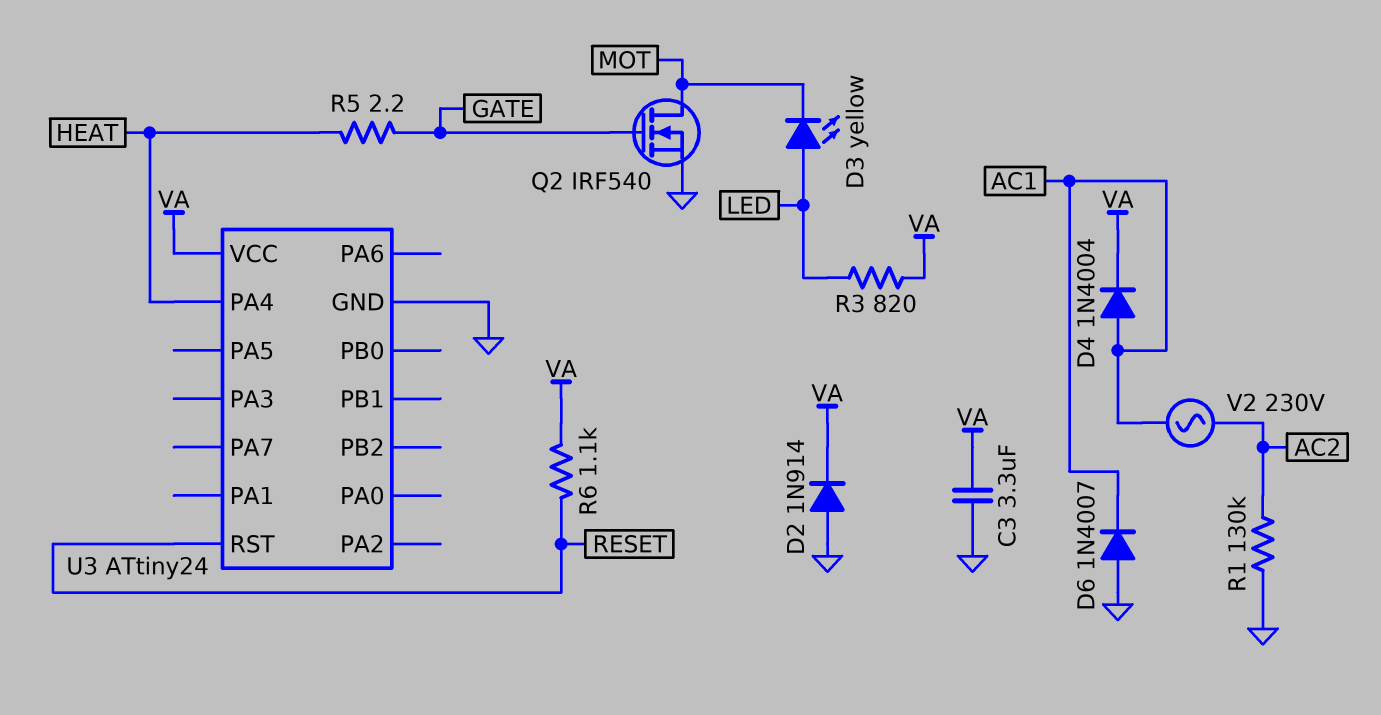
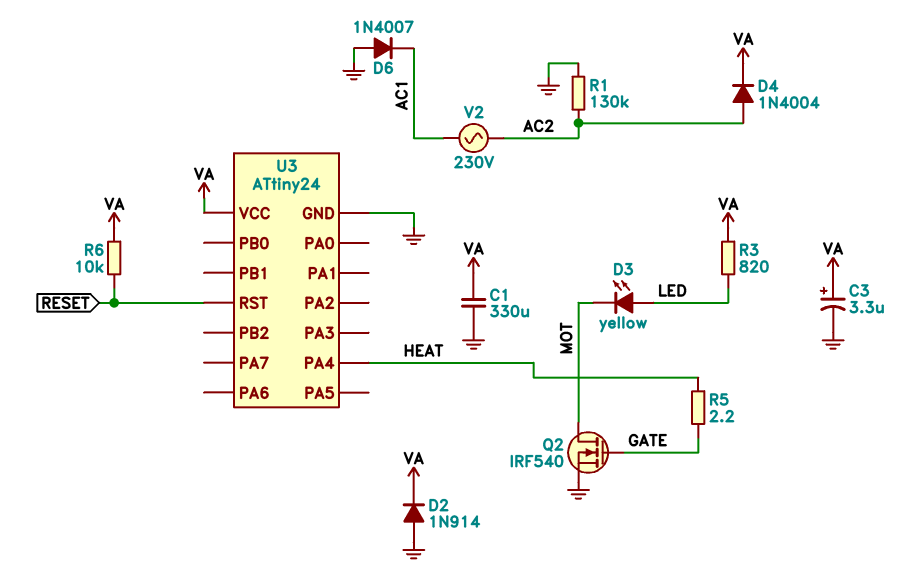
C1: none -> 330uF (GND, VA)
C3: 3.3uF (GND, VA) -> 3.3uF (plus VA, minus GND)
D4: diode 1N4004 (A AC1, K VA) -> diode 1N4004 (A AC2, K VA)
R6: 1.1k (RESET, VA) -> 10k (RESET, VA)

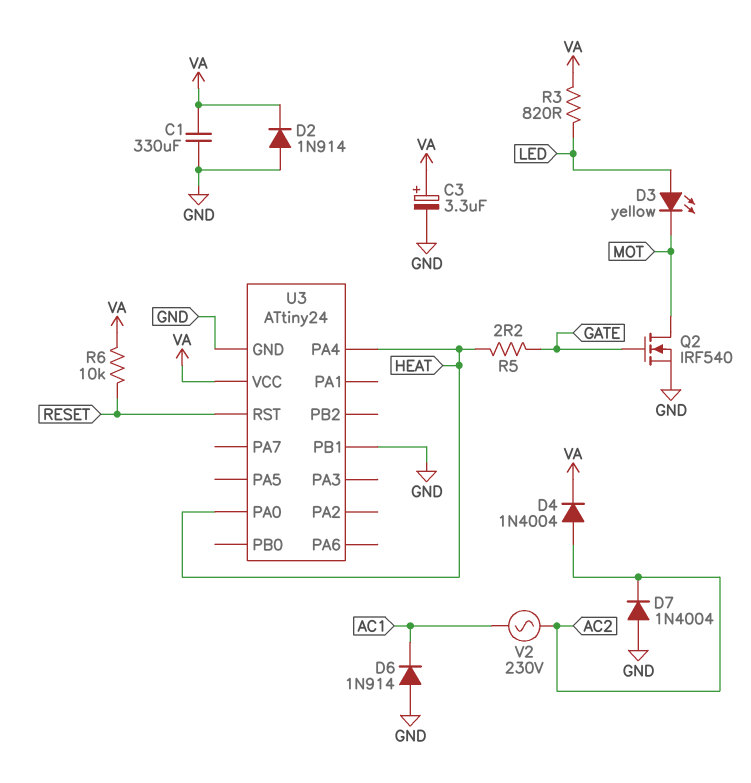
D6: diode 1N4007 (A GND, K AC1) -> diode 1N914 (A GND, K AC1)
D7: none -> diode 1N4004 (A GND, K AC2)
R1: 130k (AC2, GND) -> none
U3 pin PA0: none -> HEAT
U3 pin PB1: none -> GND

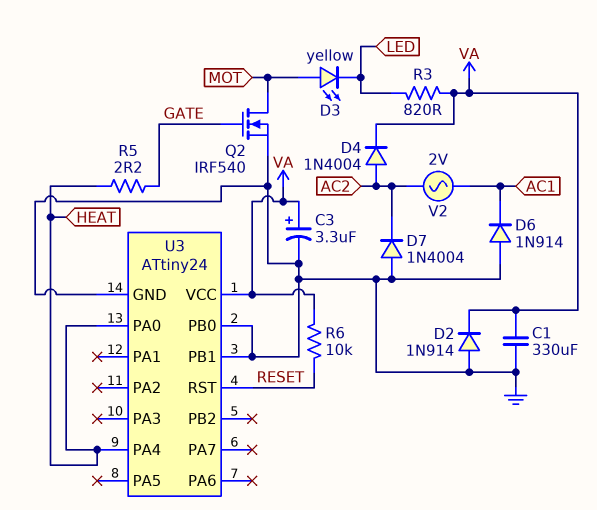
D3: LED yellow (A LED, K MOT) -> LED yellow (A MOT, K LED)
U3 pin PB0: none -> GND
V2: AC 230V (AC1, AC2) -> AC 2V (AC1, AC2)

